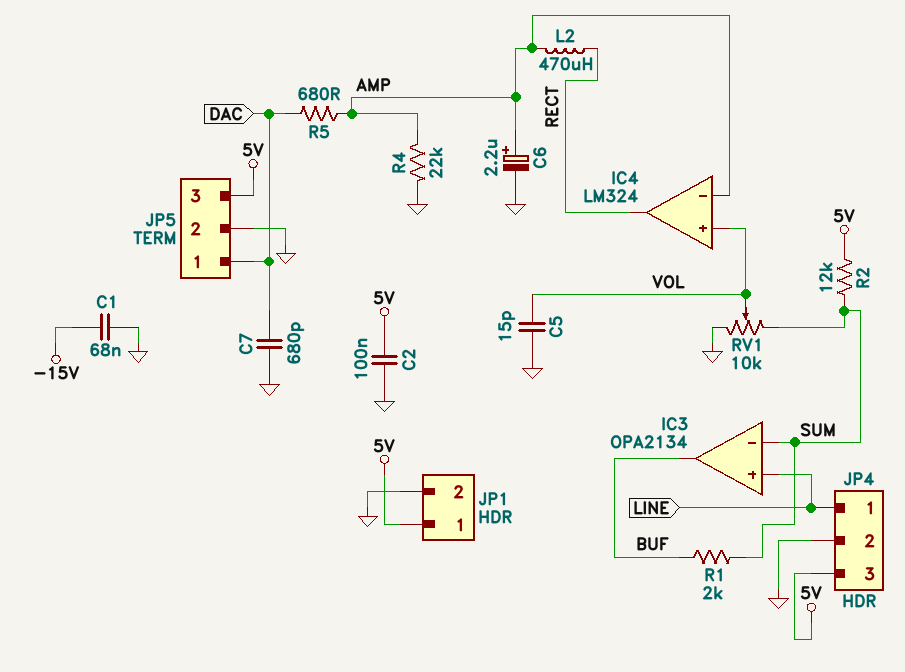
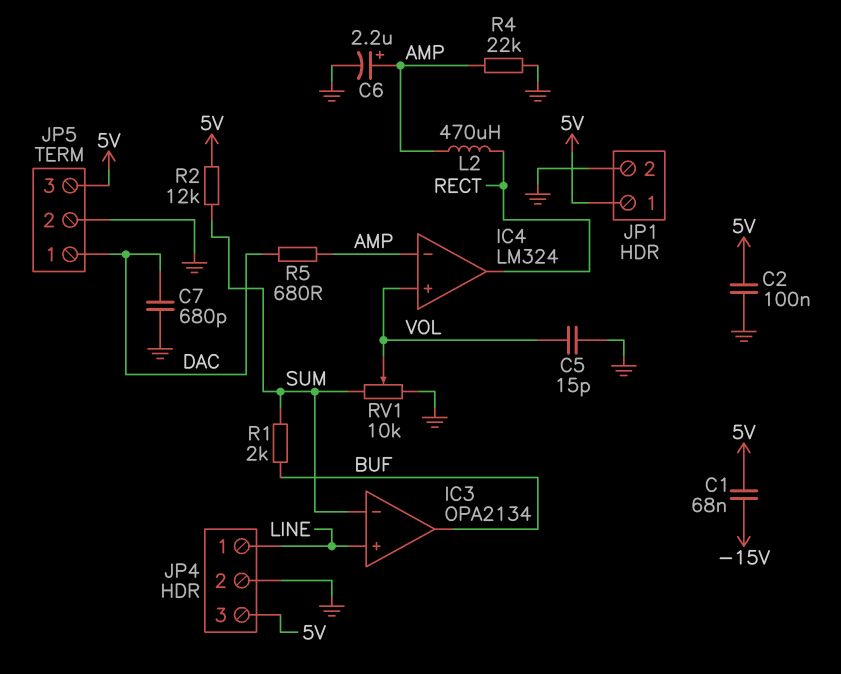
C1: 68nF (-15V, GND) -> 68nF (-15V, 5V)

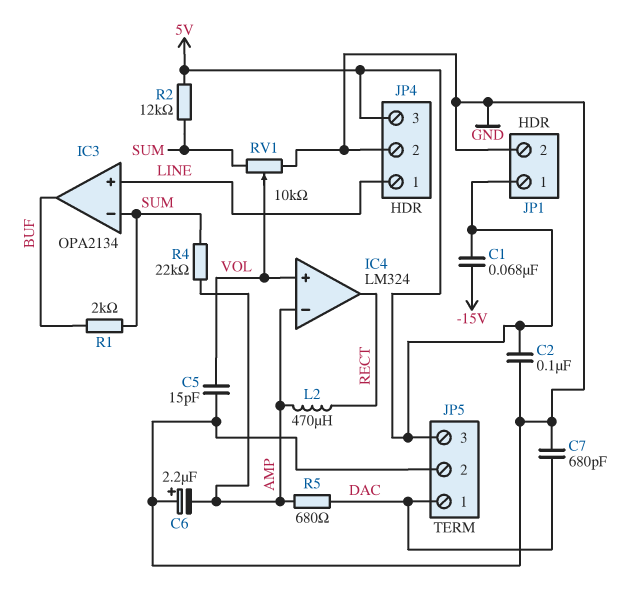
C6: 2.2uF (plus AMP, minus GND) -> 2.2uF (plus GND, minus AMP)
R4: 22k (AMP, GND) -> 22k (AMP, SUM)

